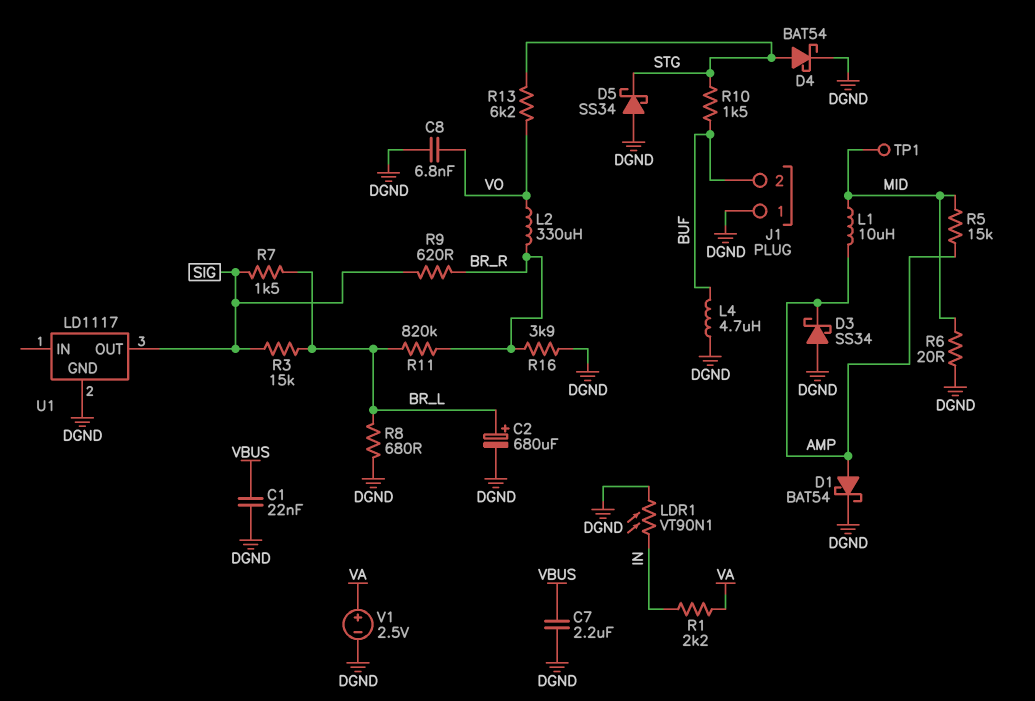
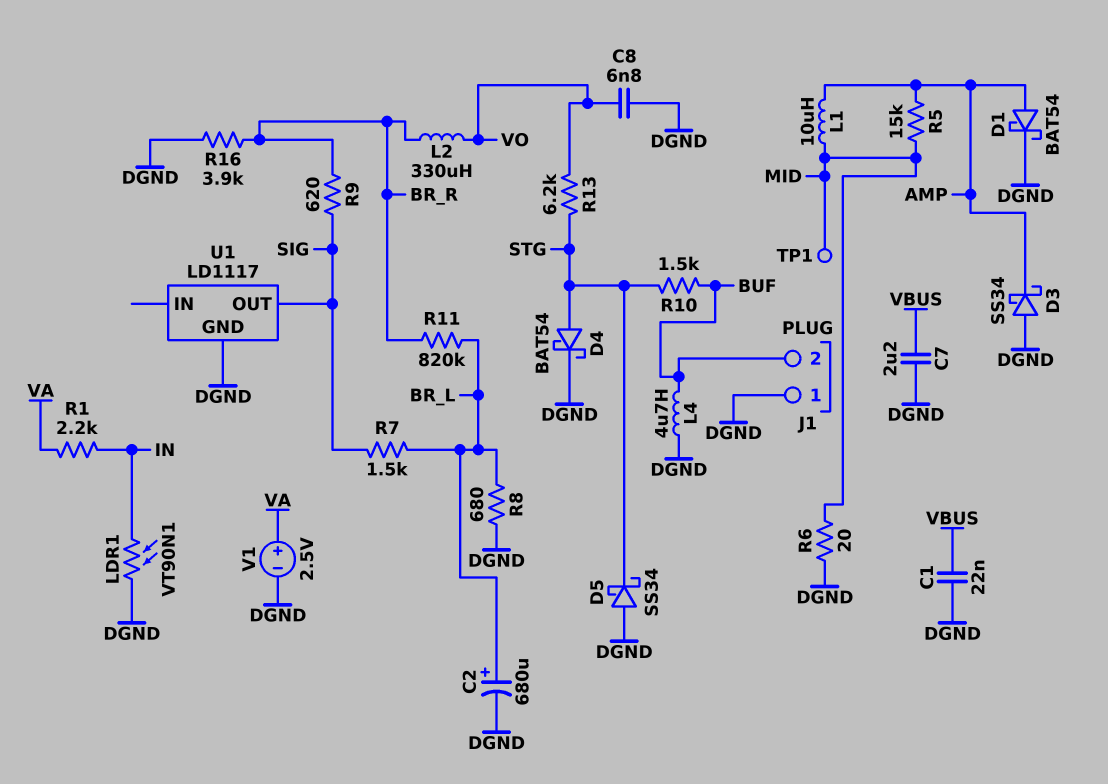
R3: 15k (BR_L, SIG) -> none

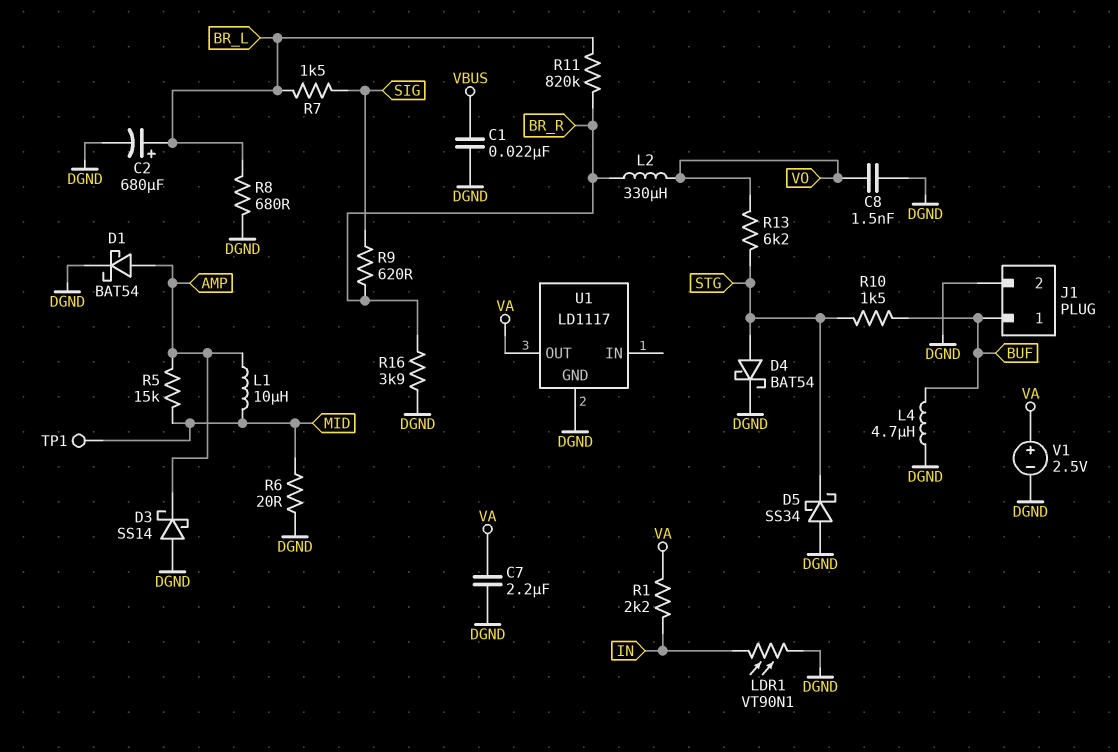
C7: 2.2uF (DGND, VBUS) -> 2.2uF (DGND, VA)
C8: 6.8nF (DGND, VO) -> 1.5nF (DGND, VO)
D3: schottky SS34 (A DGND, K AMP) -> schottky SS14 (A DGND, K AMP)
J1 pin 1: DGND -> BUF
J1 pin 2: BUF -> DGND
U1 pin OUT: SIG -> VA

